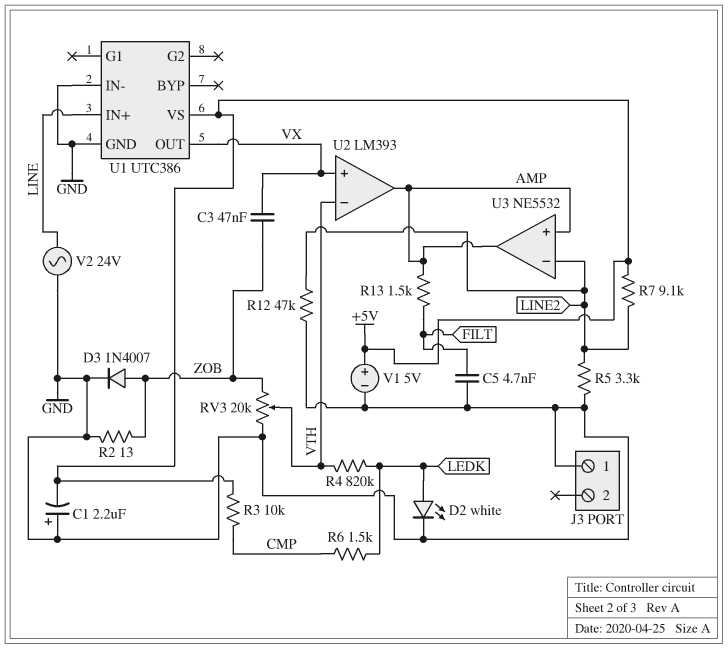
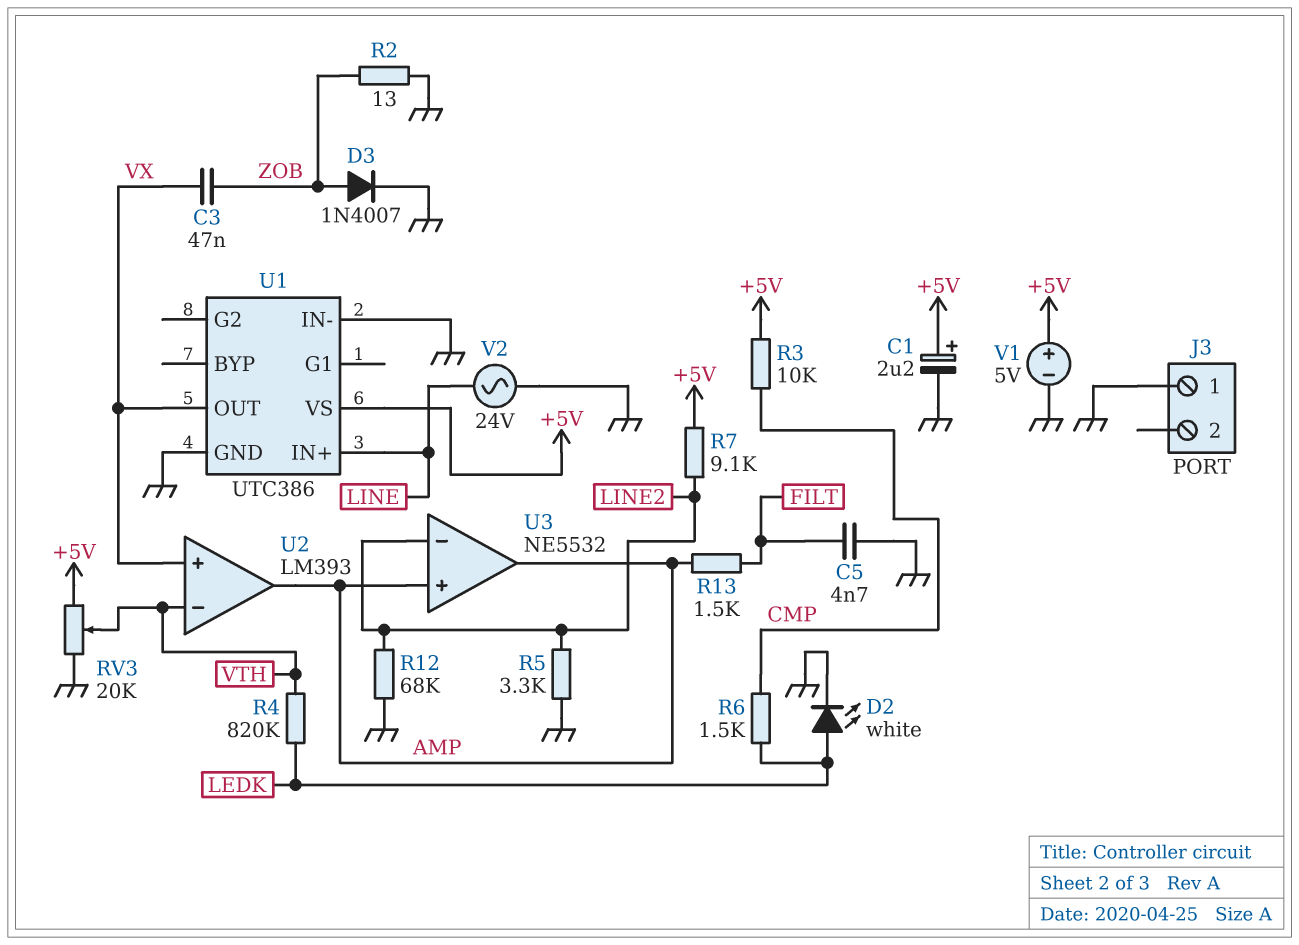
C1: 2.2uF (plus GND, minus +5V) -> 2.2uF (plus +5V, minus GND)
R12: 47k (GND, LINE2) -> 68k (GND, LINE2)
RV3: 20k (GND, ZOB, wiper VTH) -> 20k (+5V, GND, wiper VTH)

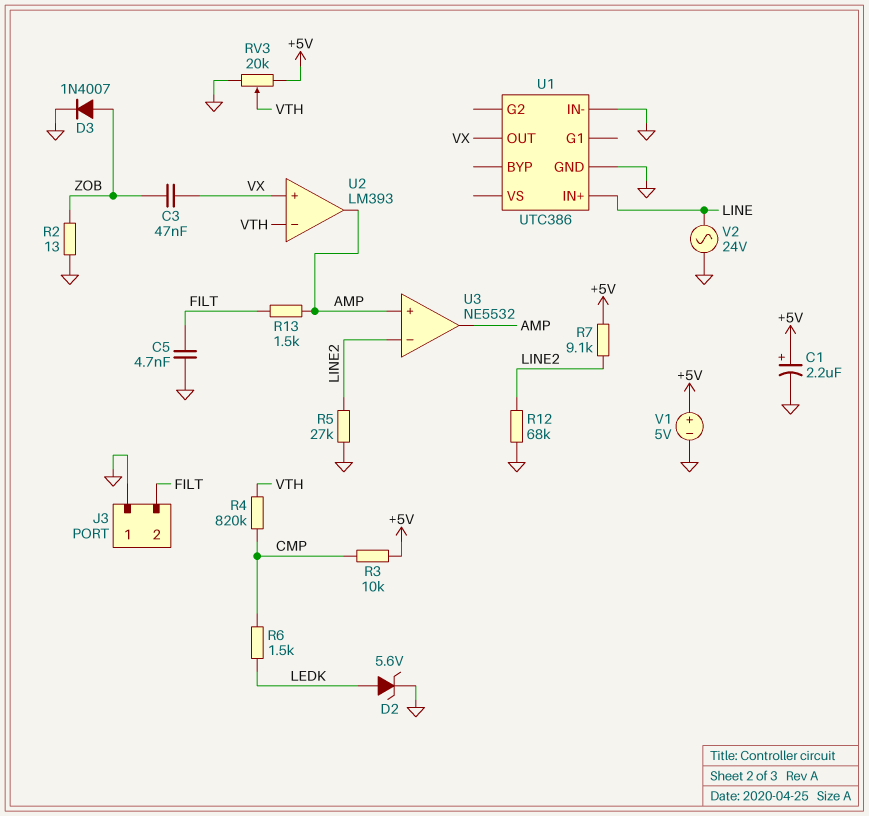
D2: LED white (A LEDK, K GND) -> zener 5.6V (A LEDK, K GND)
J3 pin 2: none -> FILT
R4: 820k (LEDK, VTH) -> 820k (CMP, VTH)
R5: 3.3k (GND, LINE2) -> 27k (GND, LINE2)
U1 pin VS: +5V -> none

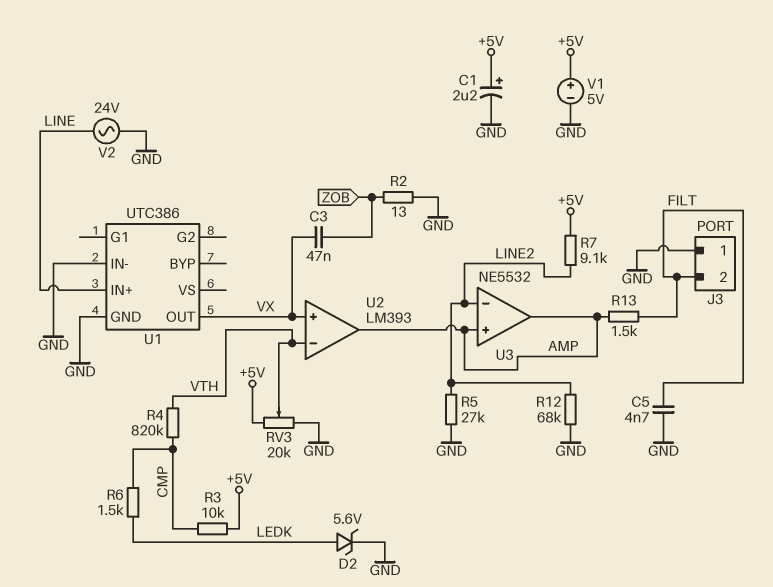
D3: diode 1N4007 (A ZOB, K GND) -> none

